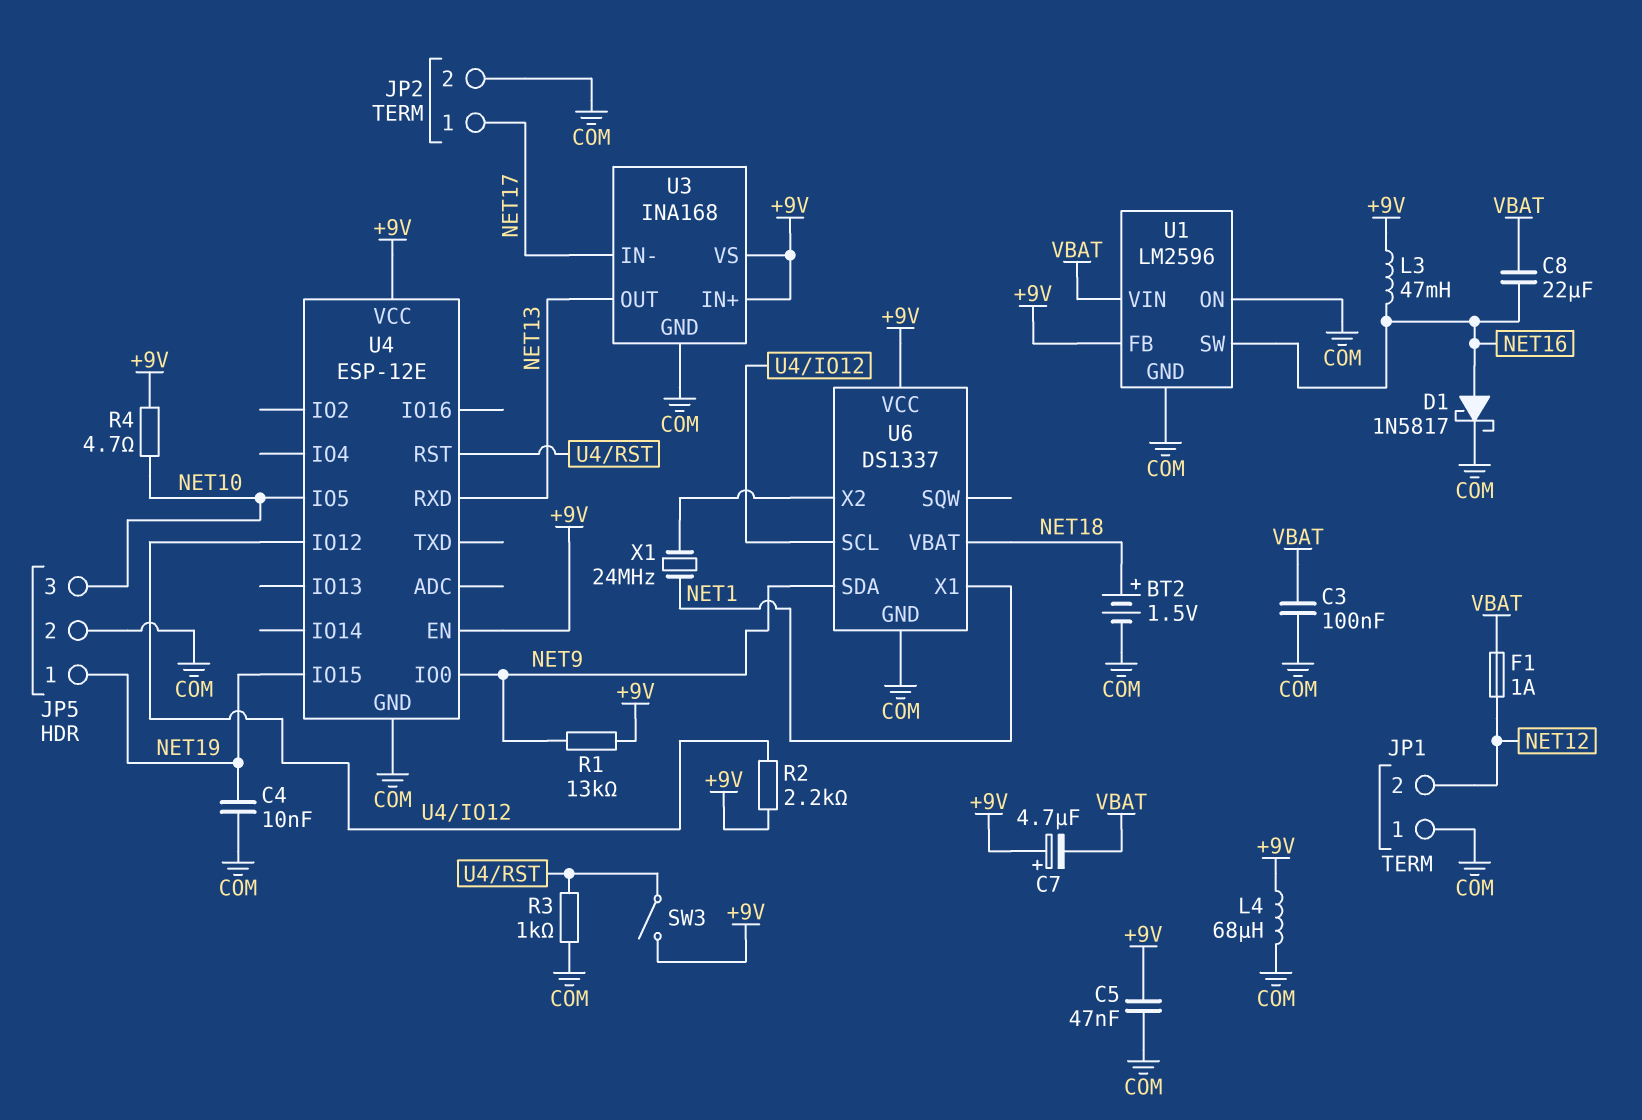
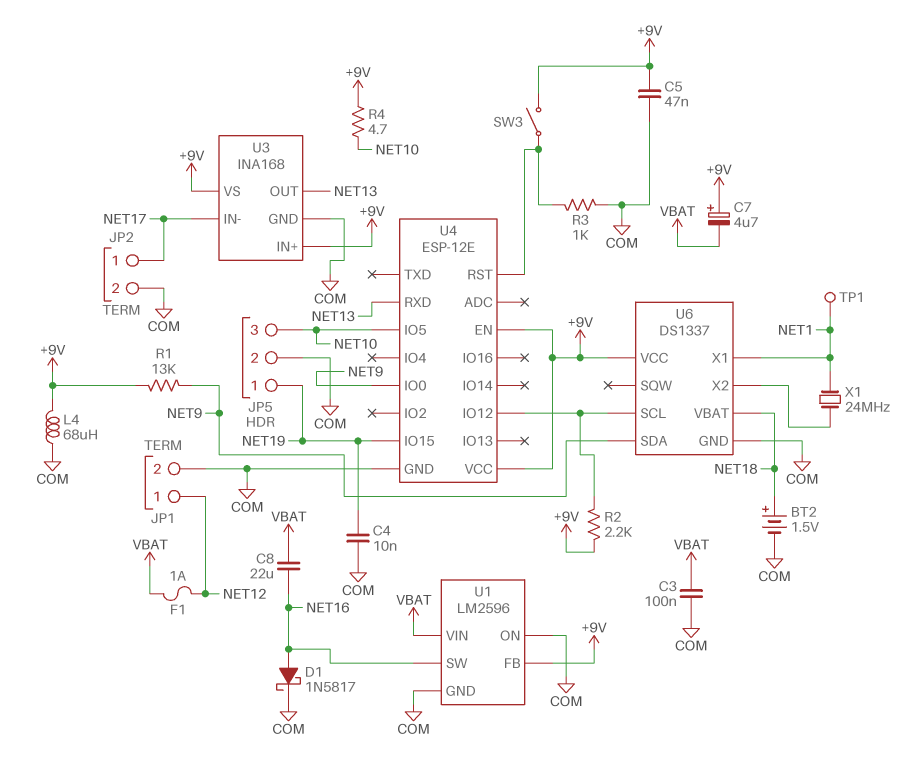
JP1 pin 1: COM -> NET12
JP1 pin 2: NET12 -> COM
L3: 47mH (+9V, NET16) -> none
TP1: none -> test point (NET1)

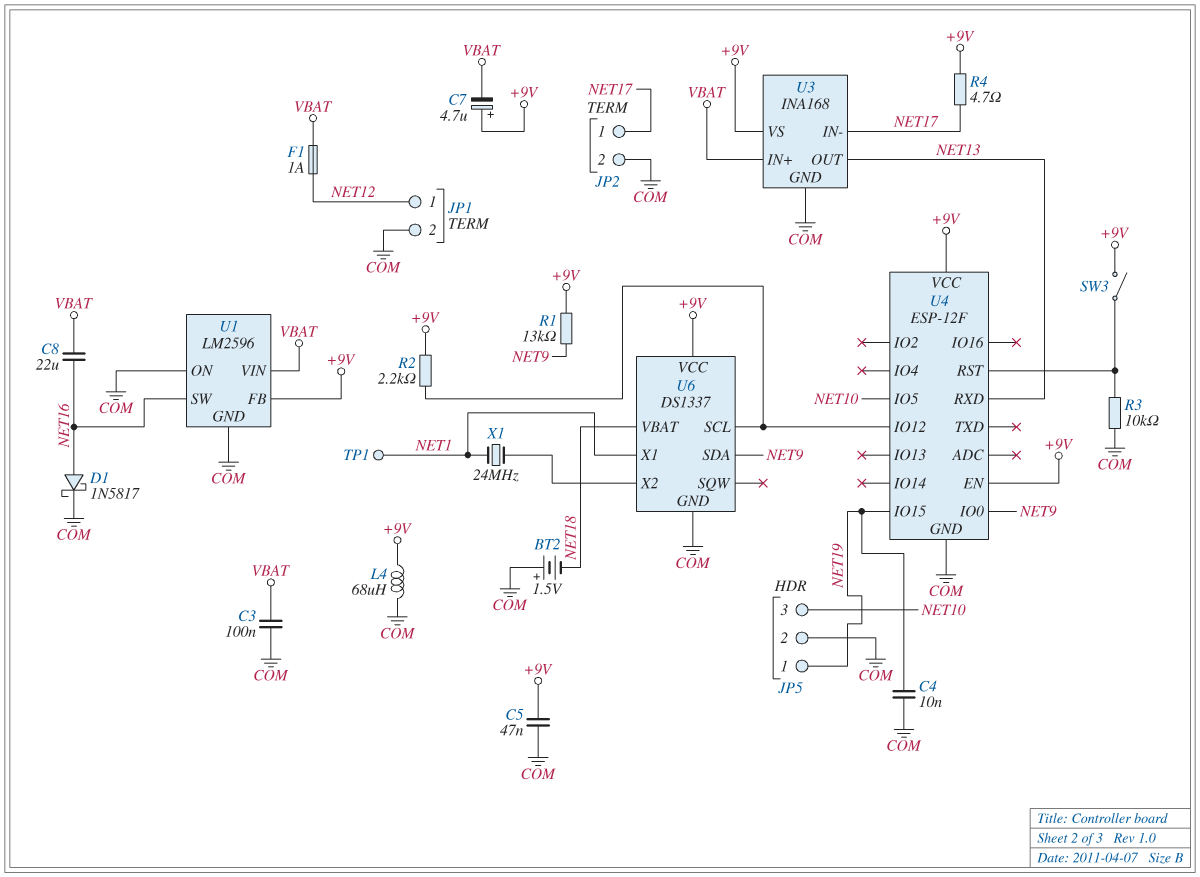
BT2: 1.5V (plus NET18, minus COM) -> 1.5V (plus COM, minus NET18)
R3: 1k (COM, U4/RST) -> 10k (COM, U4/RST)
R4: 4.7 (+9V, NET10) -> 4.7 (+9V, NET17)
U3 pin IN+: +9V -> VBAT
U4: ESP-12E -> ESP-12F

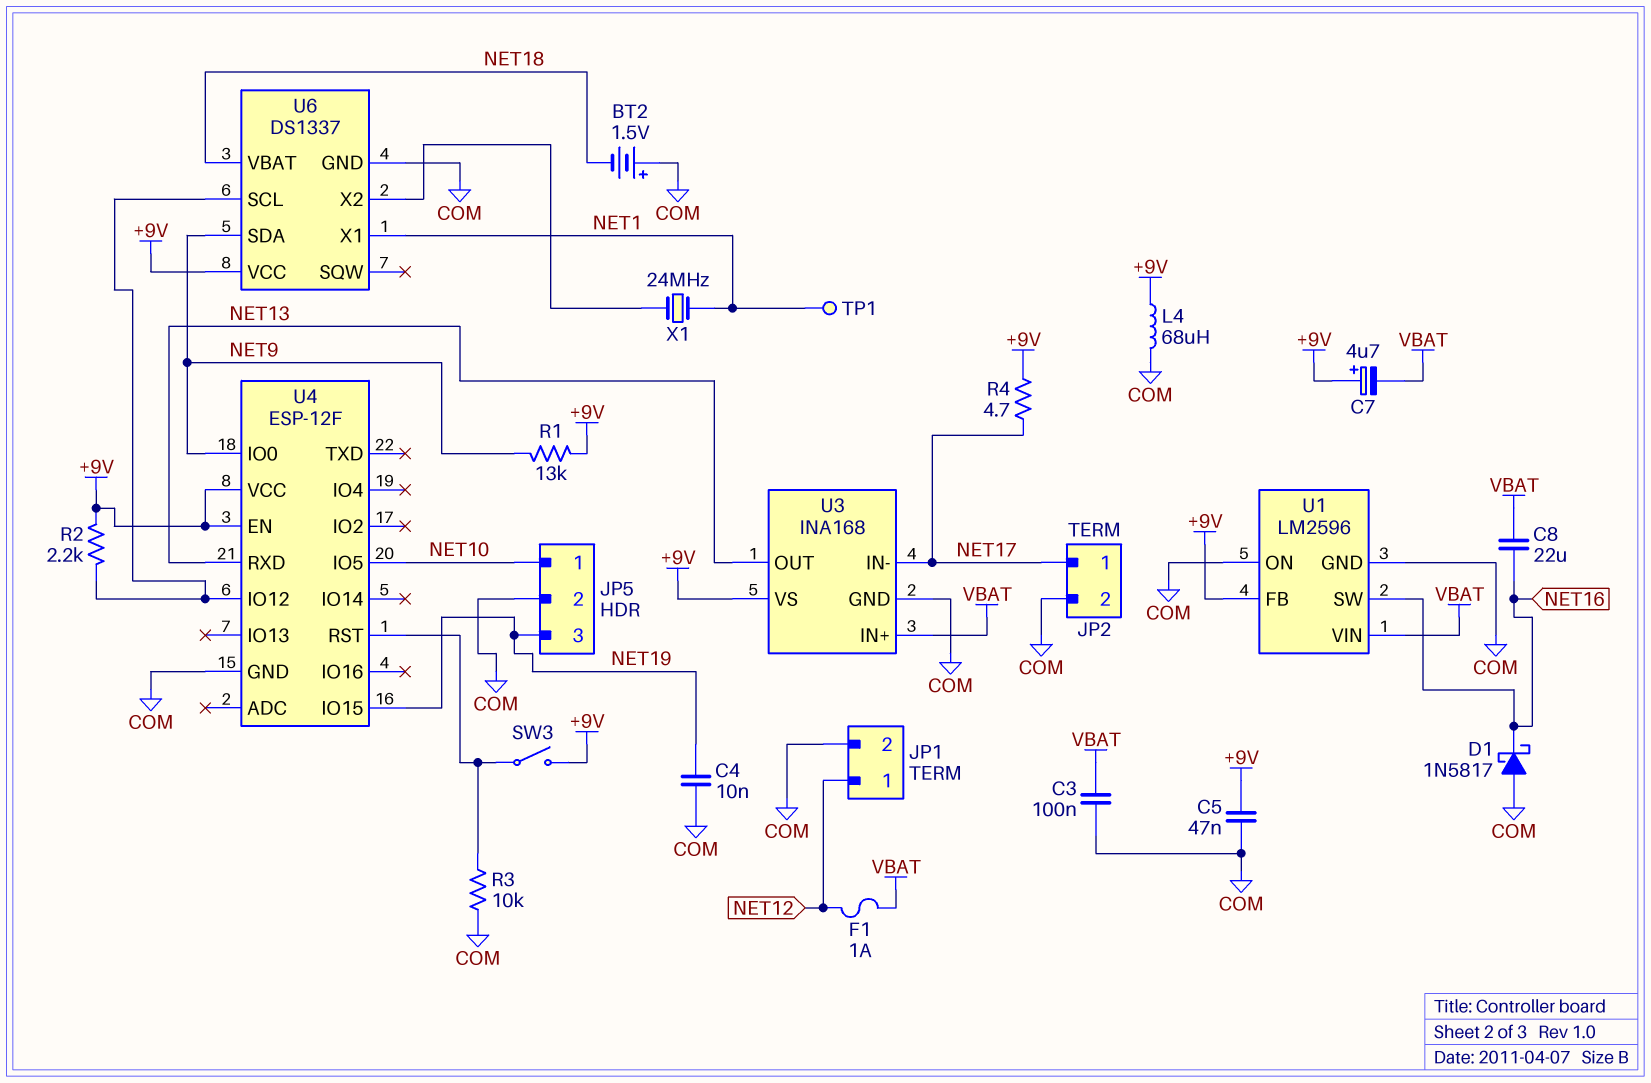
D1: schottky 1N5817 (A NET16, K COM) -> schottky 1N5817 (A COM, K NET16)
JP5 pin 1: NET19 -> NET10
JP5 pin 3: NET10 -> NET19

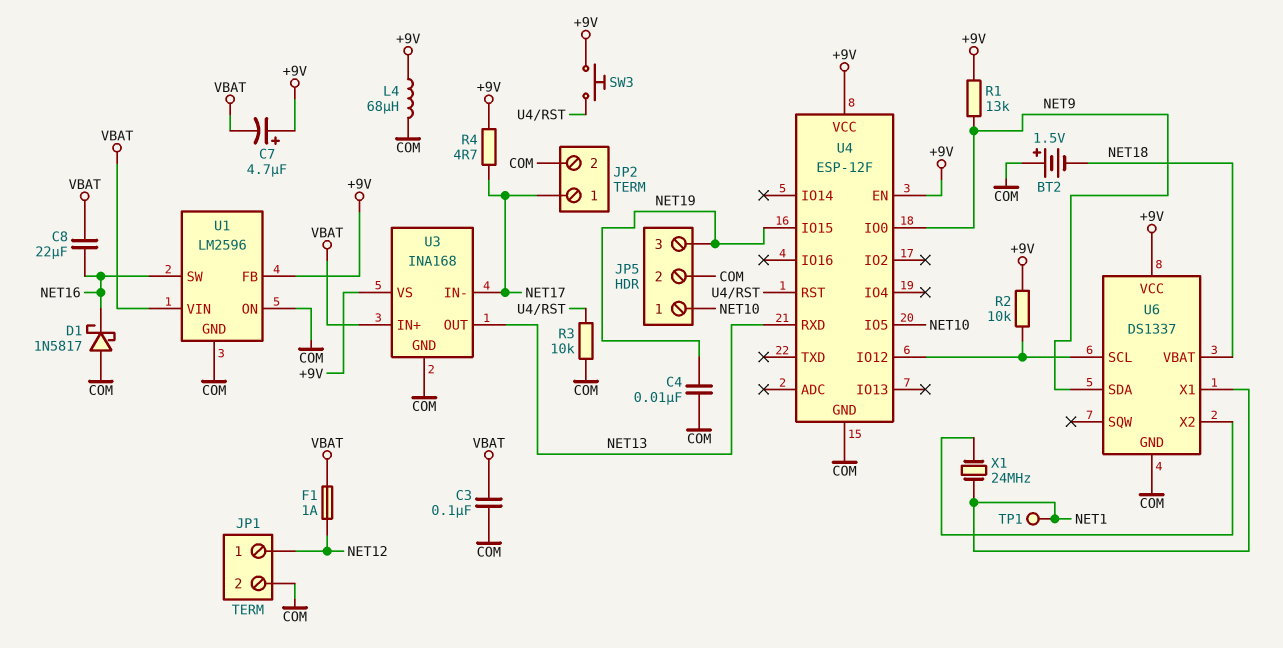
C5: 47nF (+9V, COM) -> none
R2: 2.2k (+9V, U4/IO12) -> 10k (+9V, U4/IO12)
SW3: switch (+9V, U4/RST) -> button (+9V, U4/RST)

